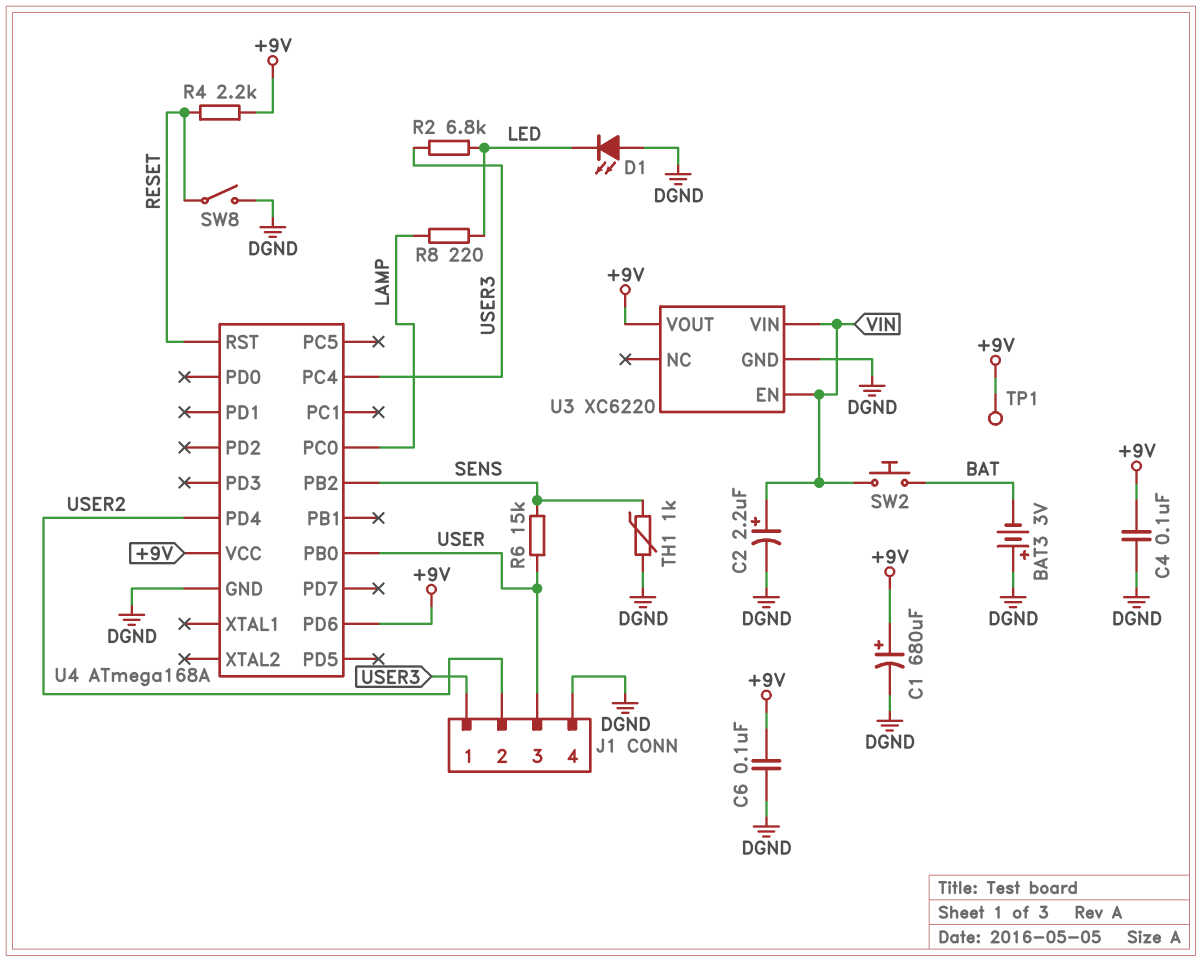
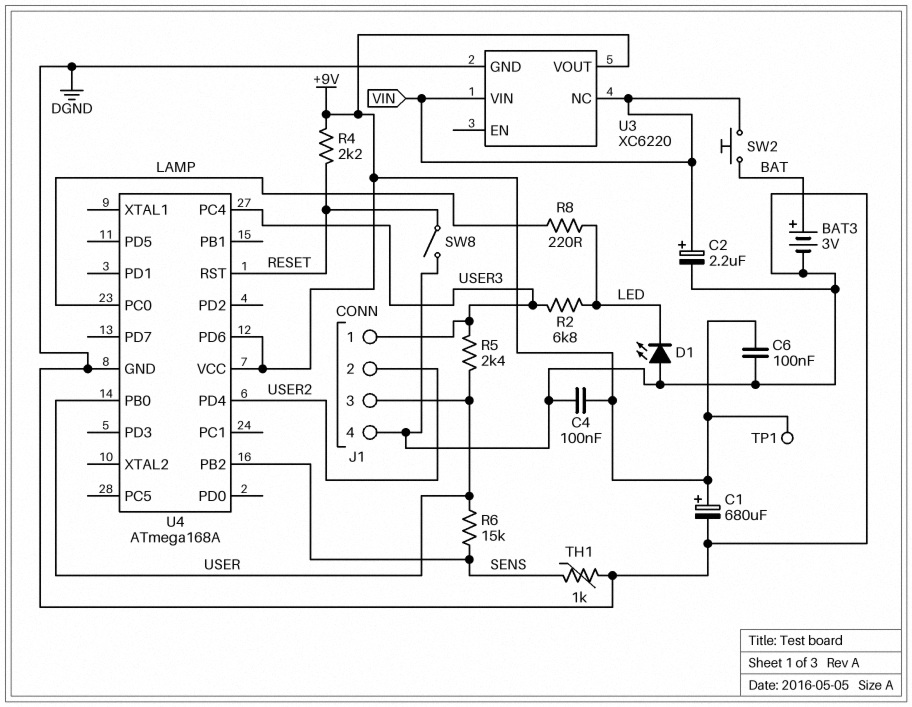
BAT3: 3V (plus DGND, minus BAT) -> 3V (plus BAT, minus DGND)
R5: none -> 2.4k (USER, USER3)
U3 pin EN: VIN -> none
U3 pin NC: none -> VIN

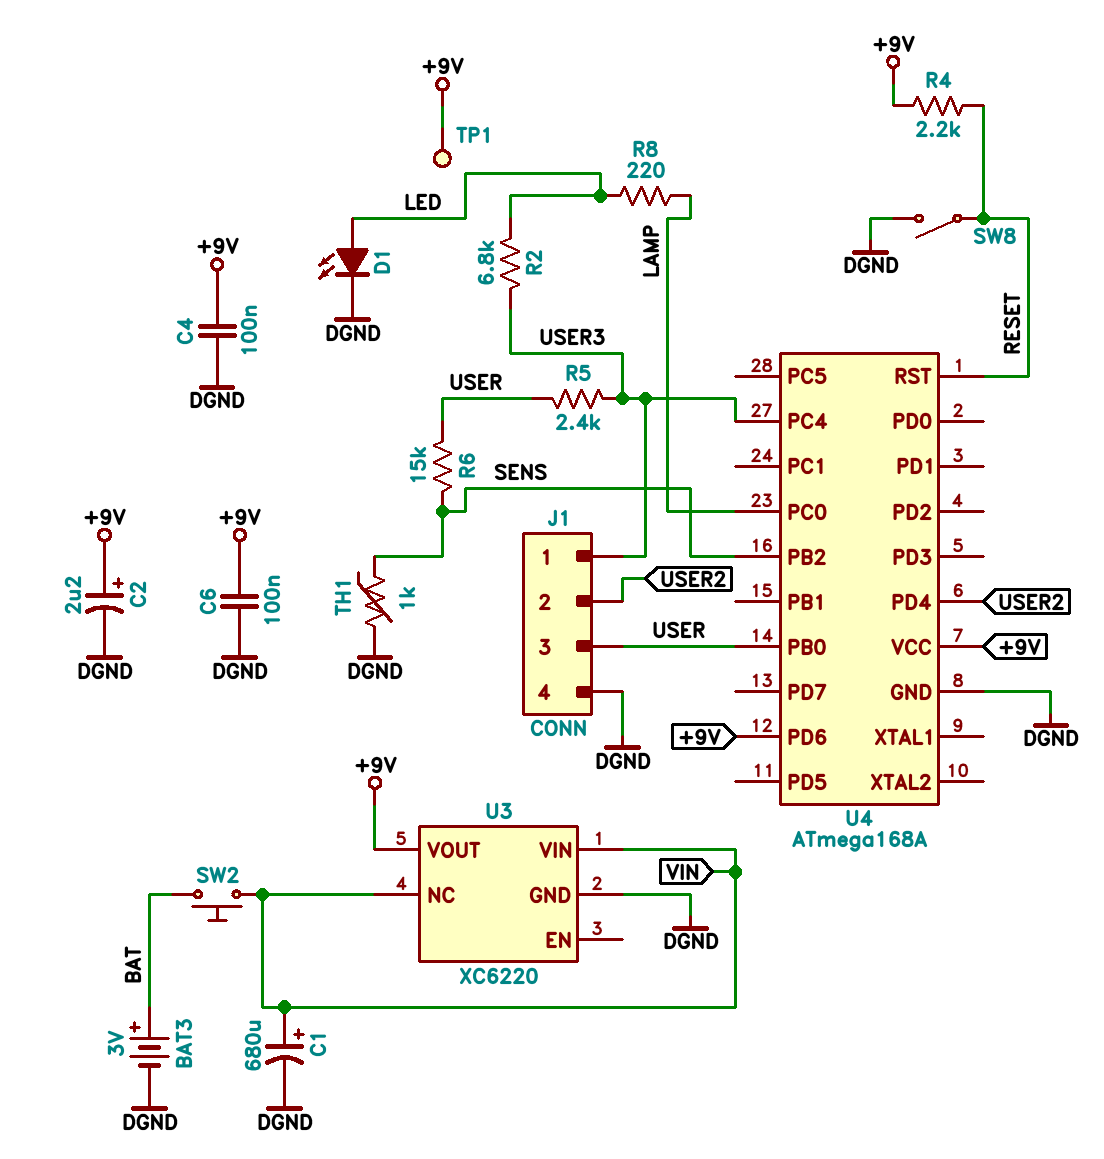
C1: 680uF (plus +9V, minus DGND) -> 680uF (plus VIN, minus DGND)
C2: 2.2uF (plus VIN, minus DGND) -> 2.2uF (plus +9V, minus DGND)
D1: LED (A DGND, K LED) -> LED (A LED, K DGND)

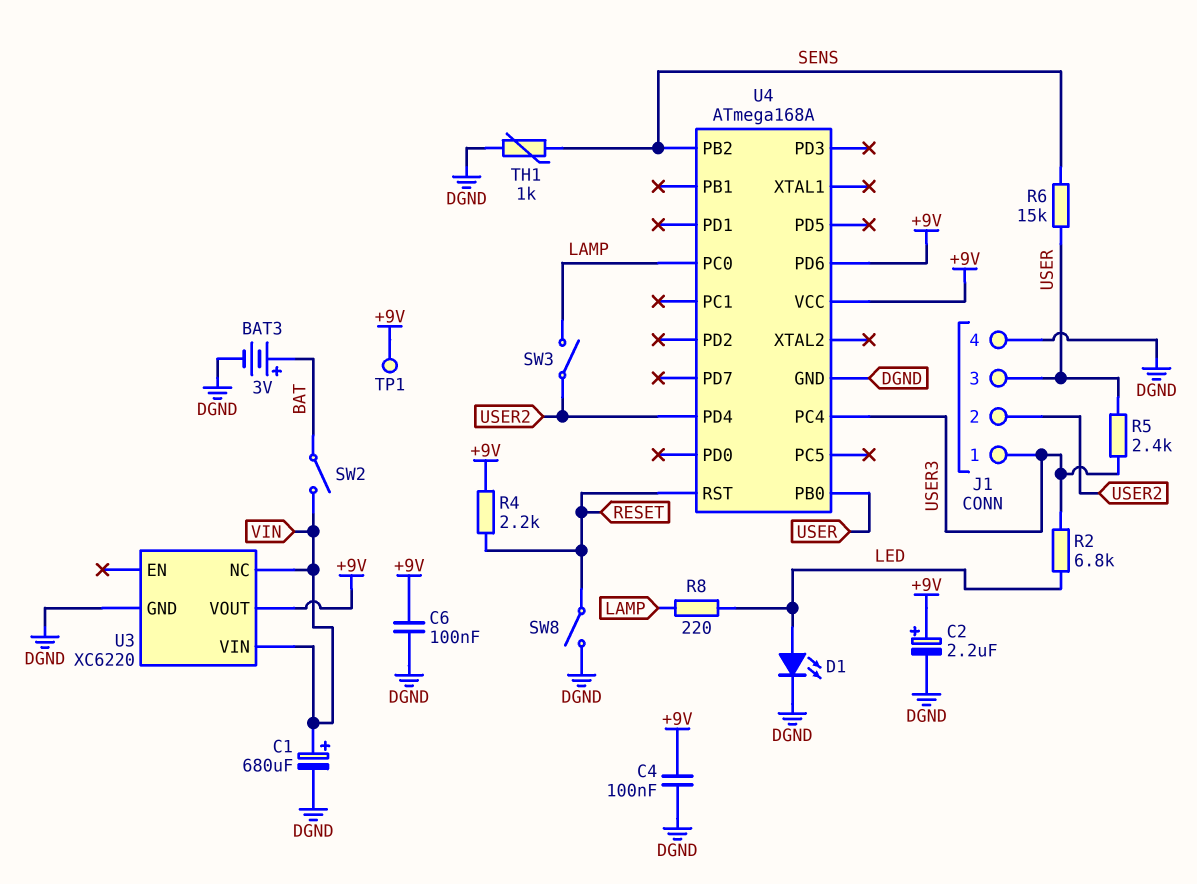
SW2: button (BAT, VIN) -> switch (BAT, VIN)
SW3: none -> switch (LAMP, USER2)

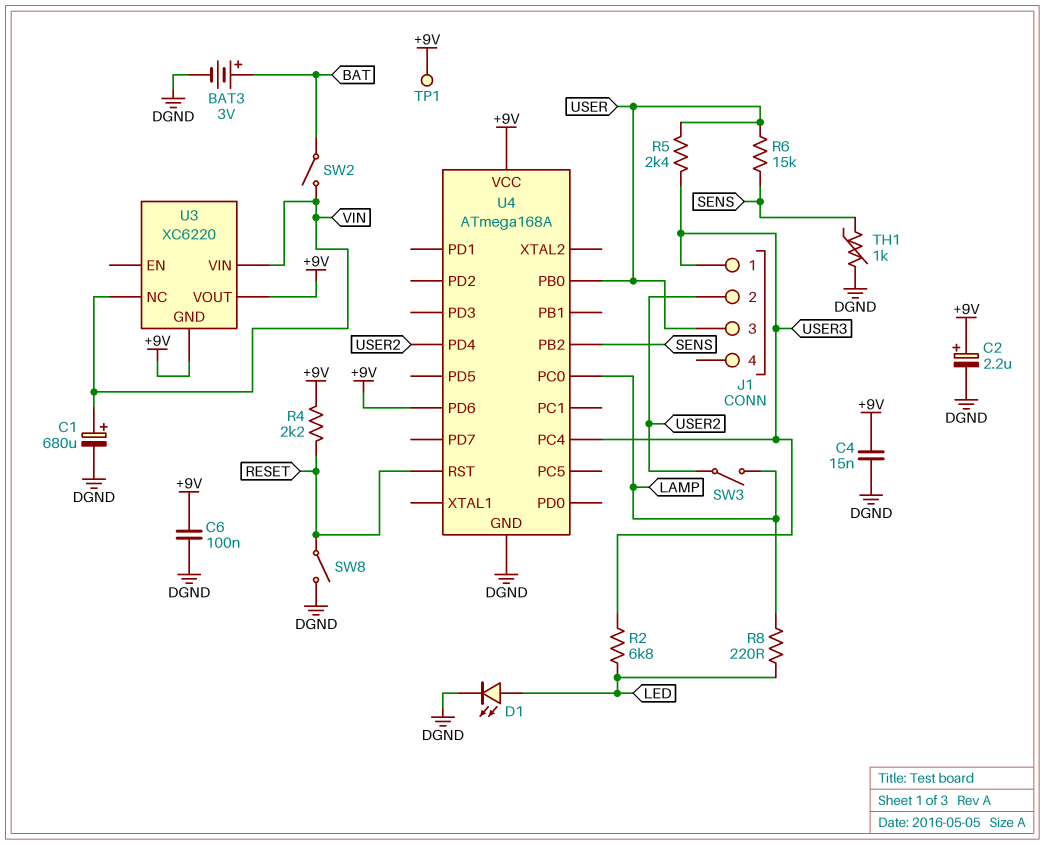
C4: 100nF (+9V, DGND) -> 15nF (+9V, DGND)
J1 pin 4: DGND -> none
U3 pin GND: DGND -> +9V

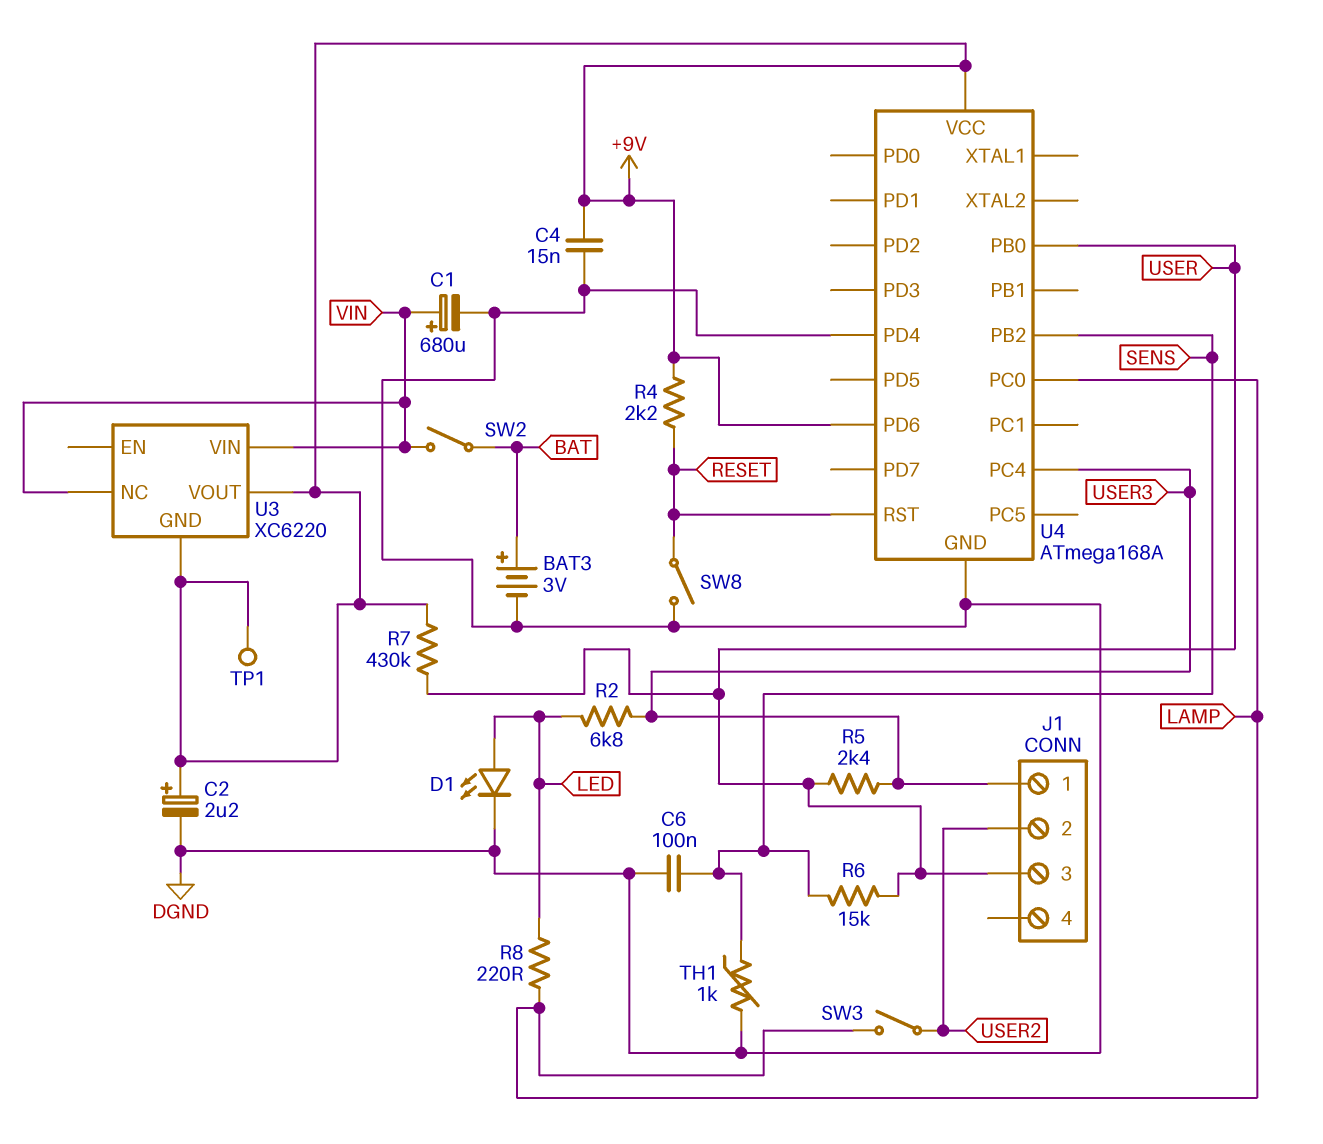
C6: 100nF (+9V, DGND) -> 100nF (DGND, SENS)
R7: none -> 430k (+9V, USER)
U4 pin PD4: USER2 -> DGND

